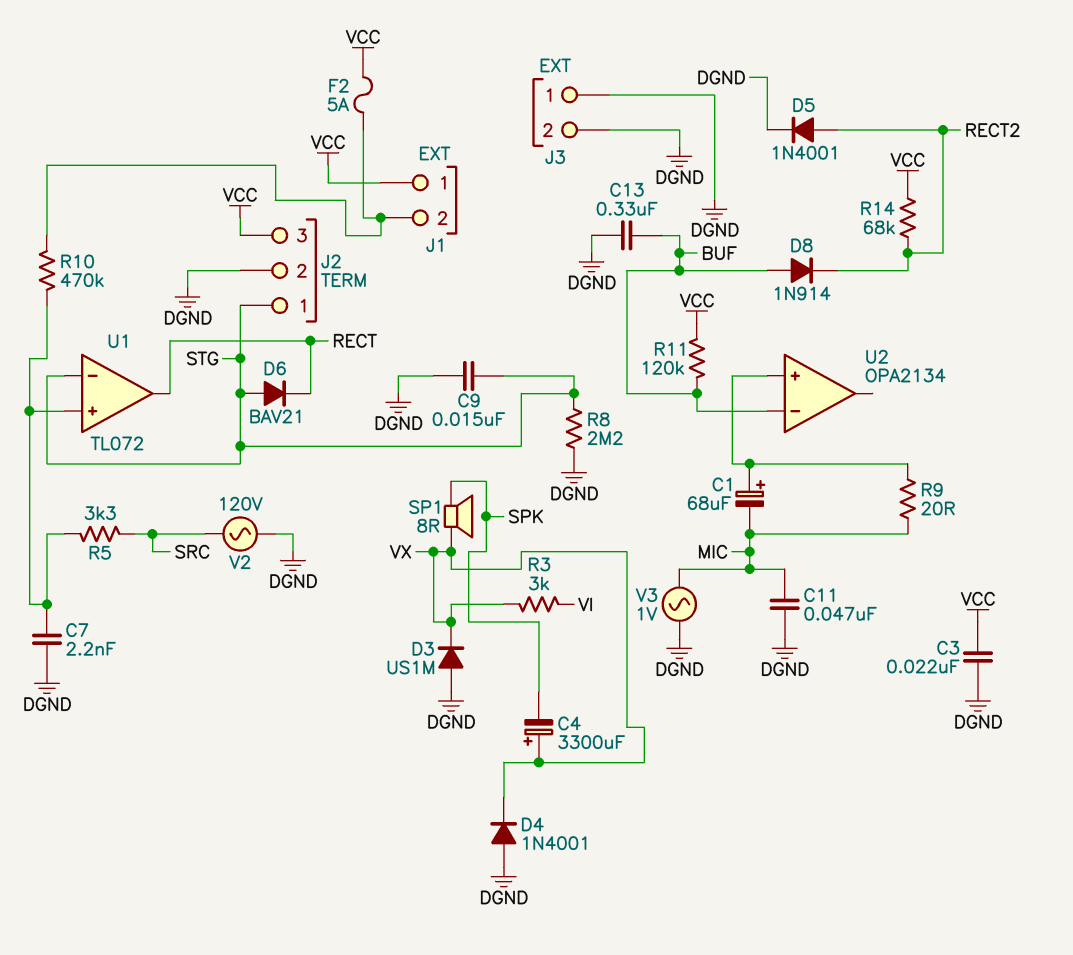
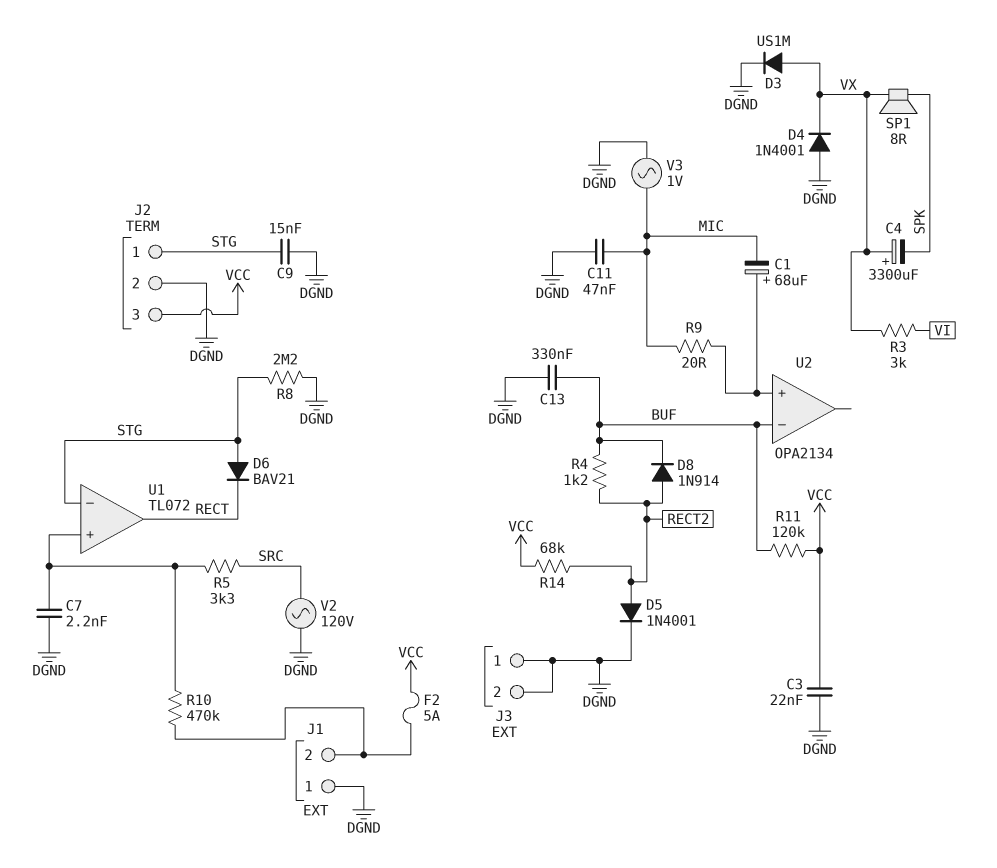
D3: diode US1M (A DGND, K VX) -> diode US1M (A VX, K DGND)
D8: diode 1N914 (A BUF, K RECT2) -> diode 1N914 (A RECT2, K BUF)
J1 pin 1: VCC -> DGND
R4: none -> 1.2k (BUF, RECT2)

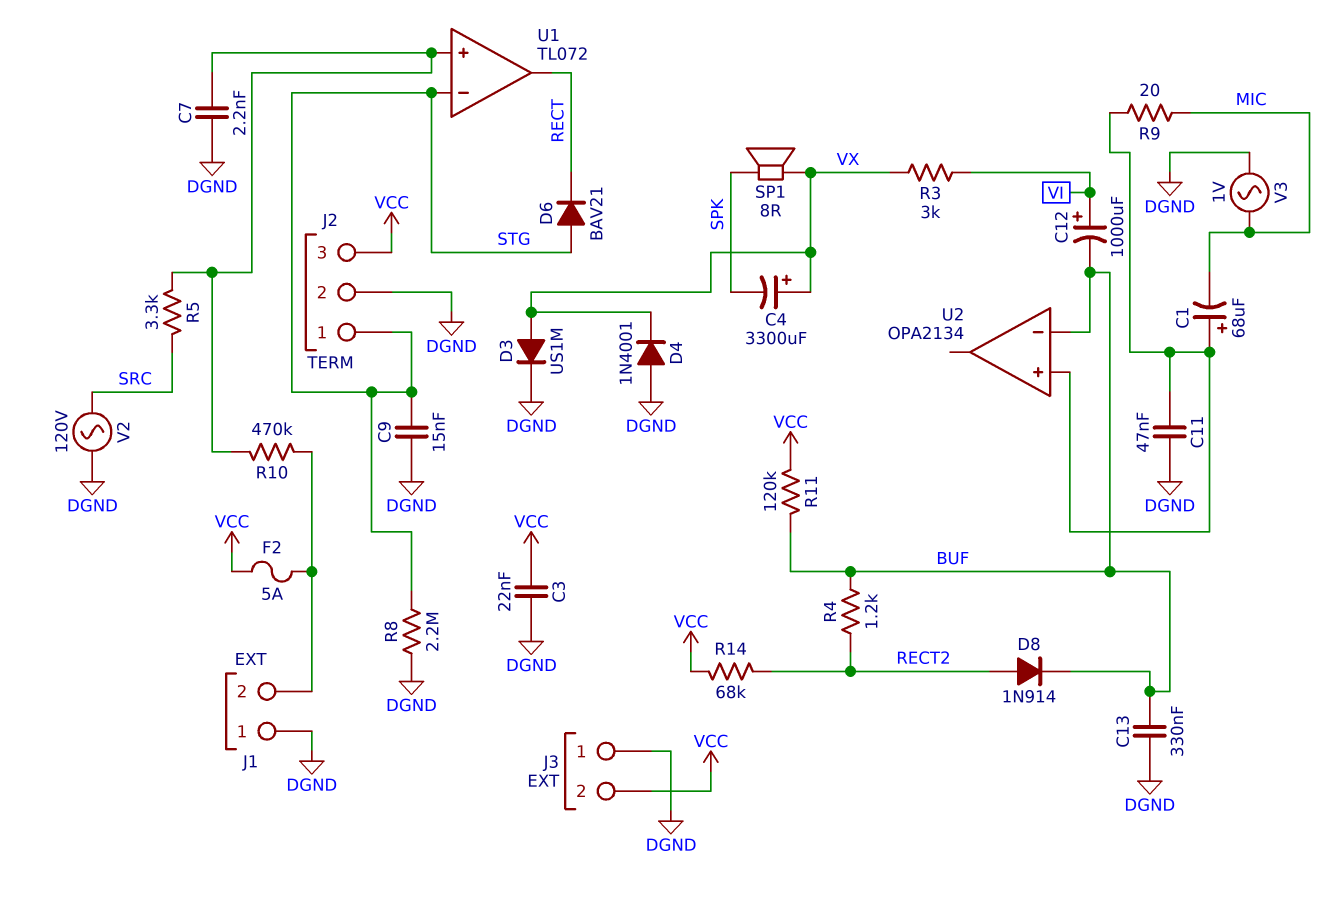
C11: 47nF (DGND, MIC) -> 47nF (DGND, U2/in+)
C12: none -> 1000uF (plus VI, minus BUF)
D5: diode 1N4001 (A RECT2, K DGND) -> none
J3 pin 2: DGND -> VCC

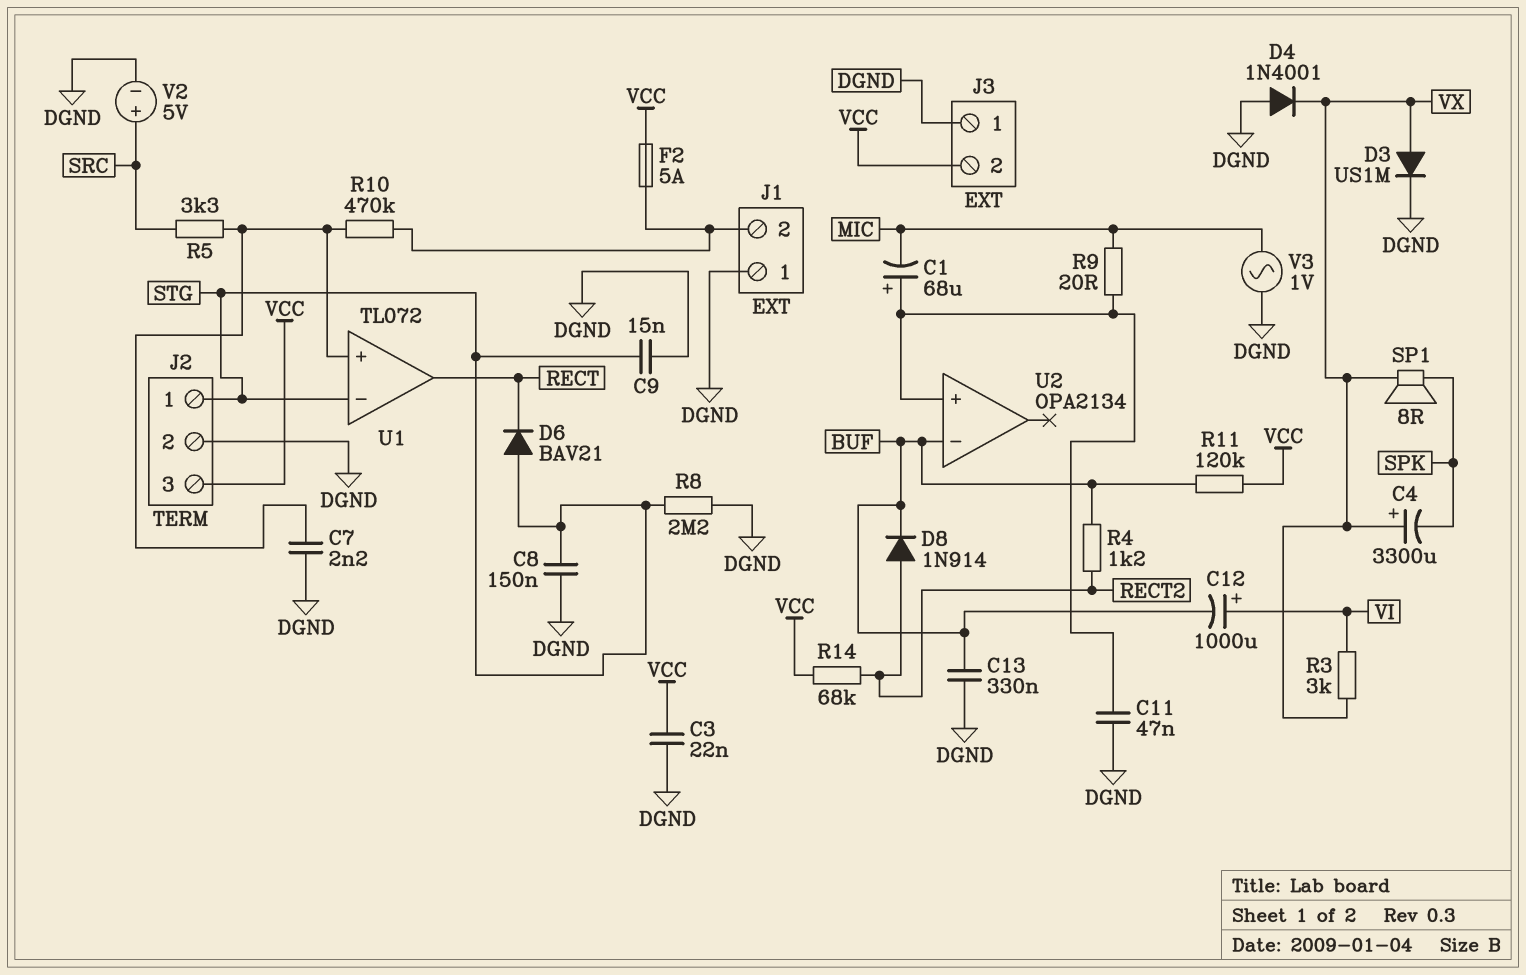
C8: none -> 150nF (DGND, STG)
V2: AC 120V (DGND, SRC) -> 5V (plus SRC, minus DGND)

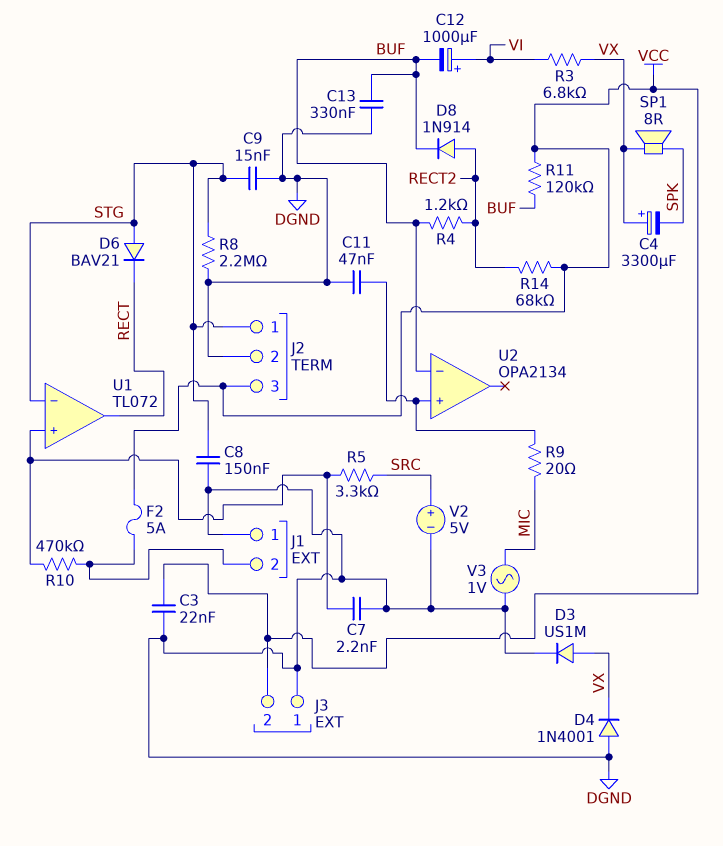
C1: 68uF (plus U2/in+, minus MIC) -> none
R3: 3k (VI, VX) -> 6.8k (VI, VX)

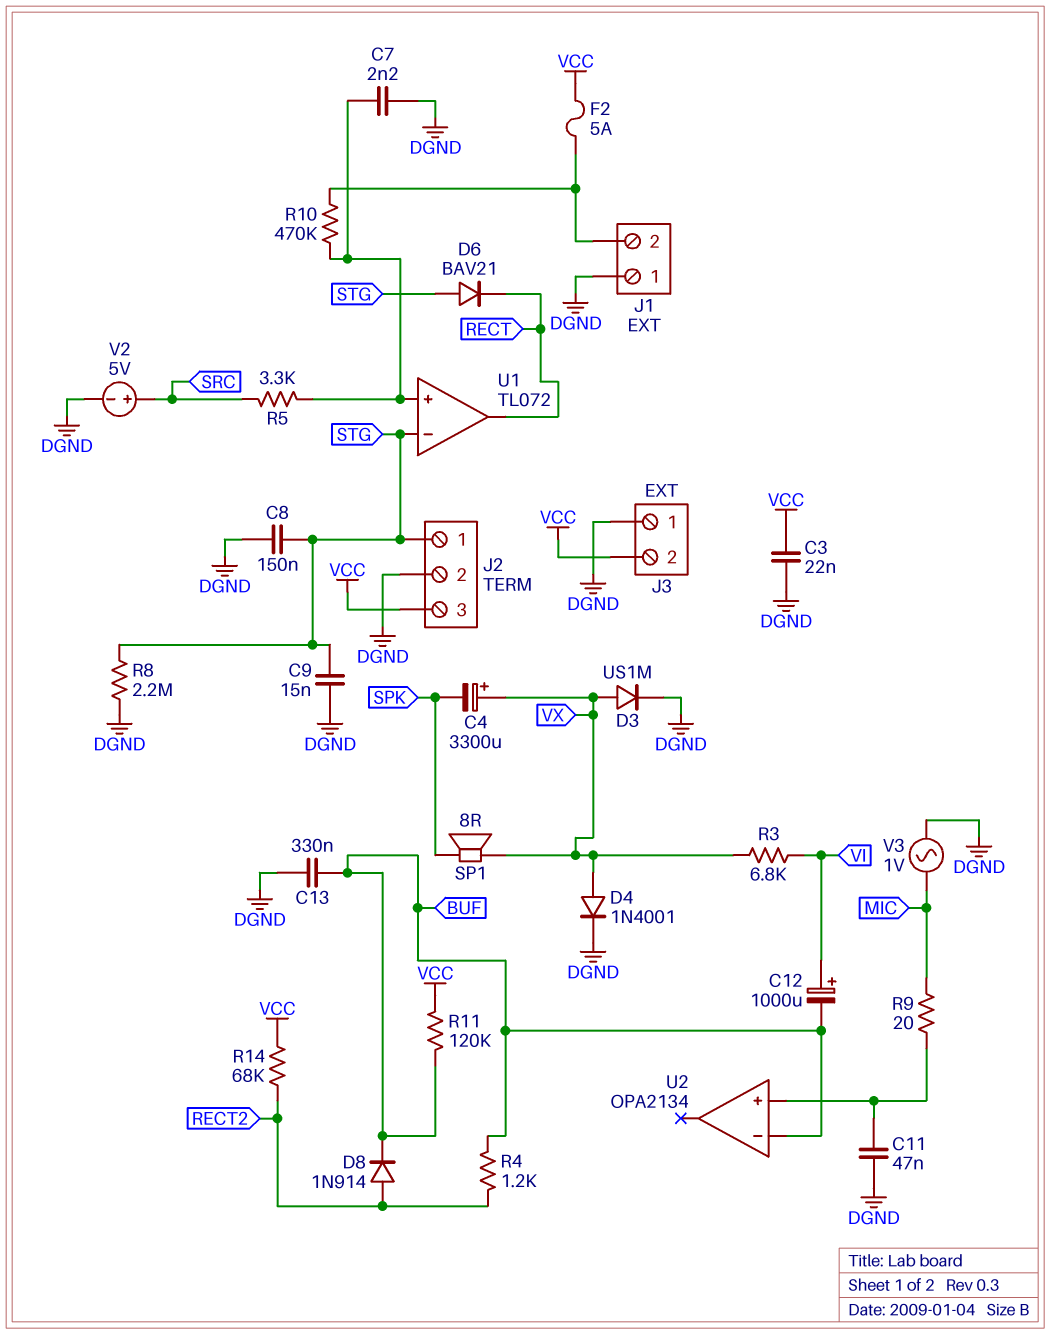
D4: diode 1N4001 (A DGND, K VX) -> diode 1N4001 (A VX, K DGND)

